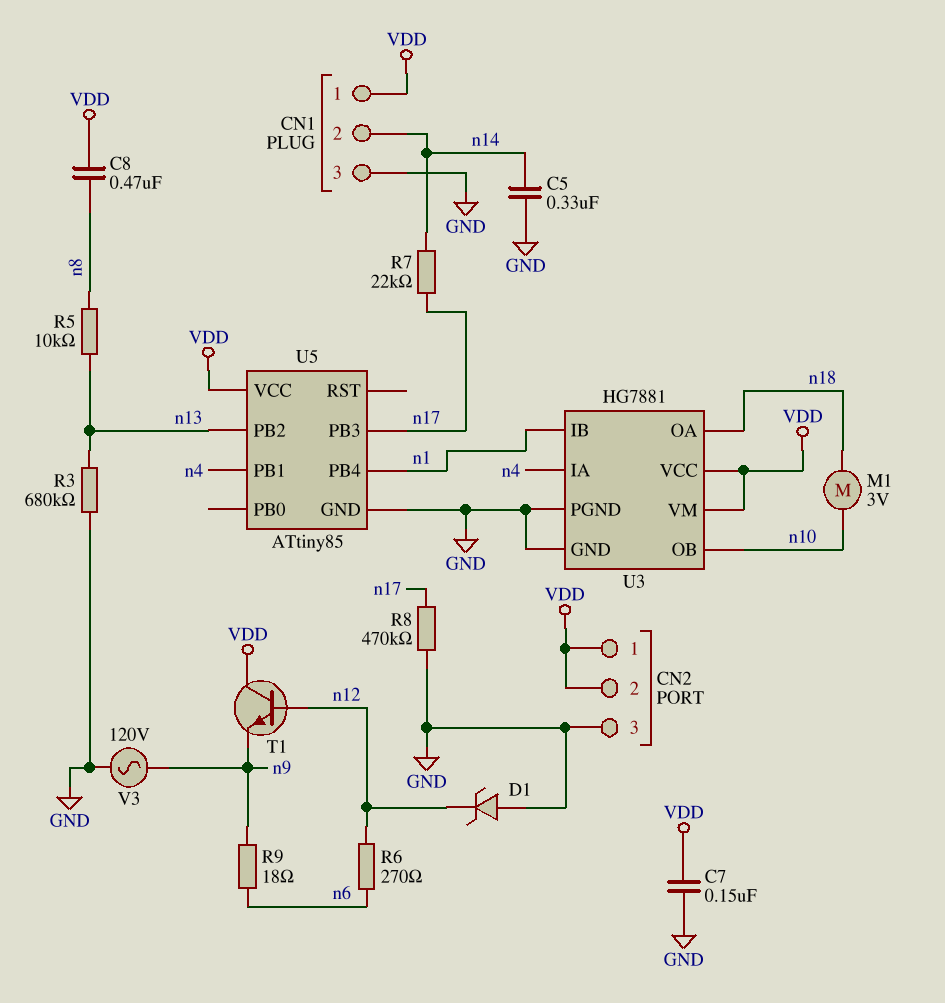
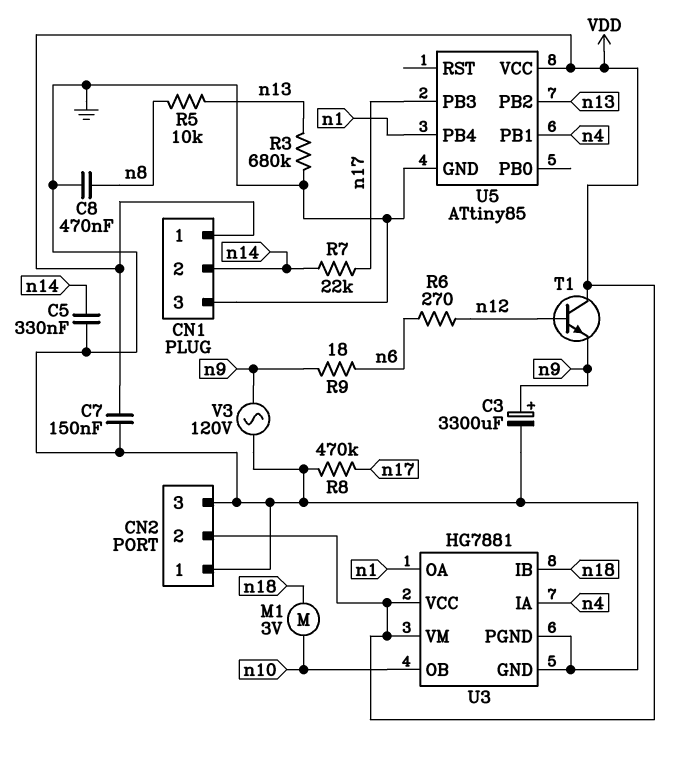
C3: none -> 3300uF (plus n9, minus GND)
C8: 470nF (VDD, n8) -> 470nF (GND, n8)
CN2 pin 1: VDD -> GND
D1: zener (A GND, K n12) -> none
U3 pin IB: n1 -> n18
U3 pin OA: n18 -> n1

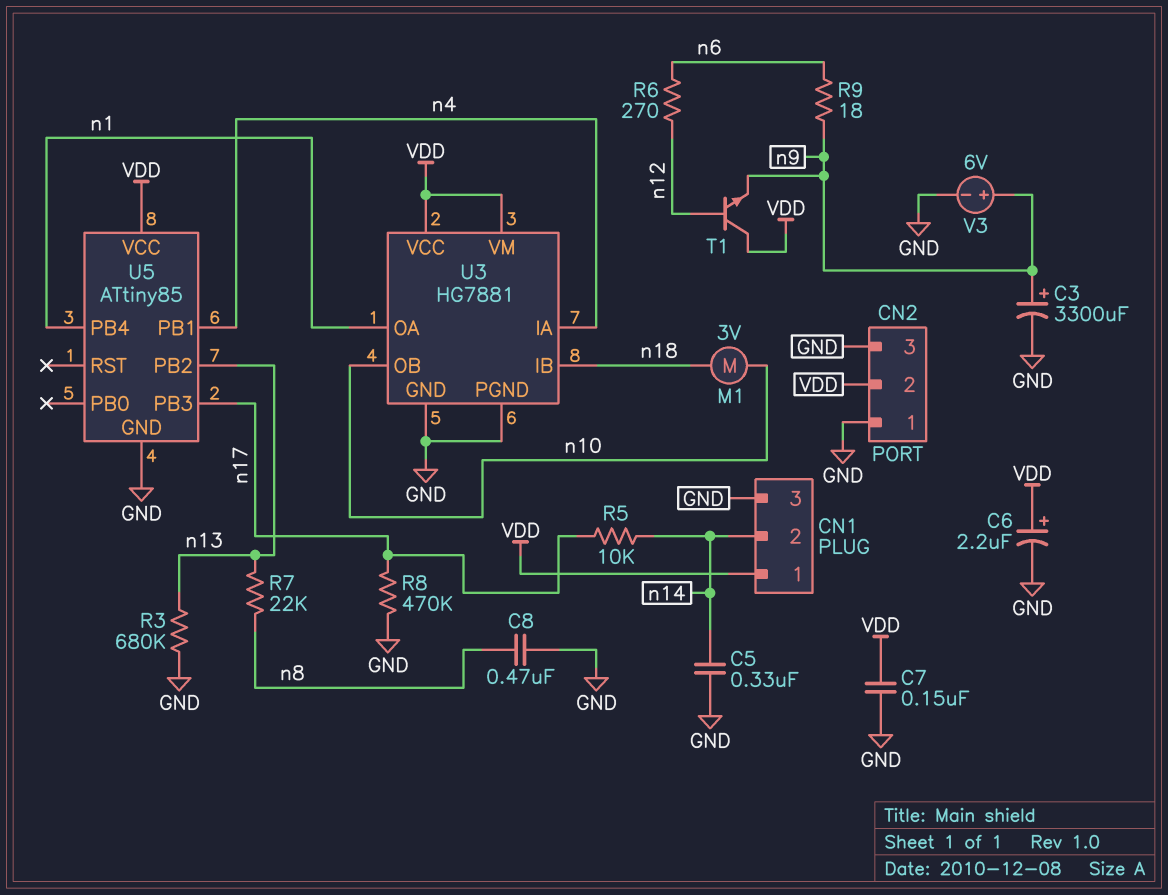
C6: none -> 2.2uF (plus VDD, minus GND)
R5: 10k (n8, n13) -> 10k (n14, n17)
R7: 22k (n14, n17) -> 22k (n8, n13)
V3: AC 120V (GND, n9) -> 6V (plus n9, minus GND)

